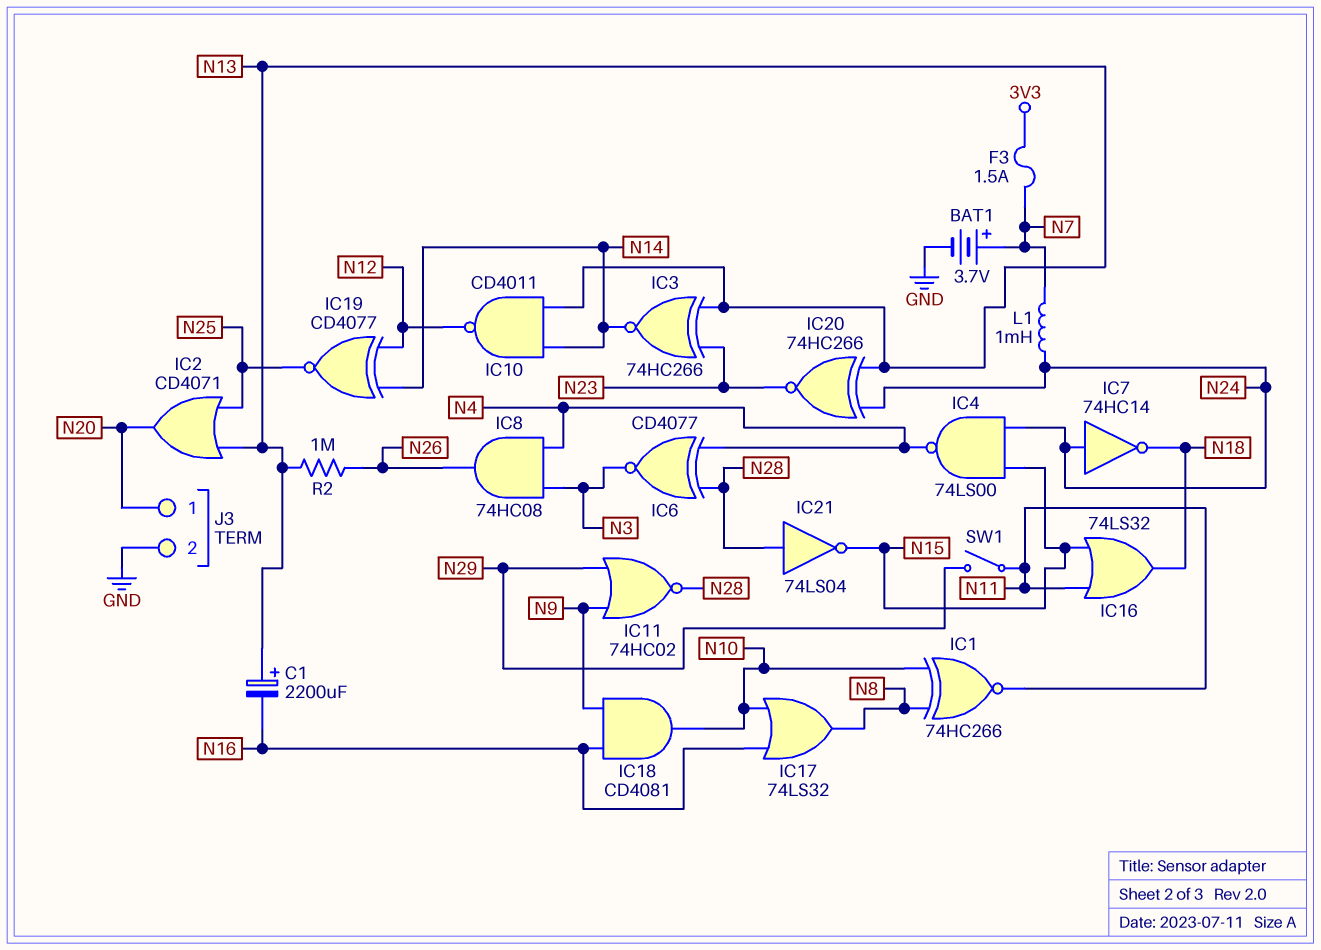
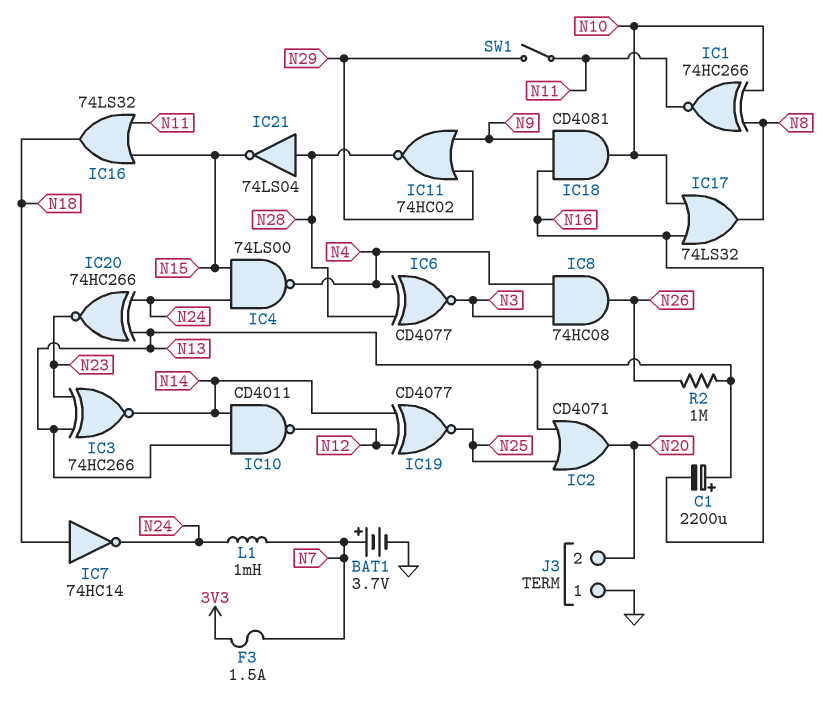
IC7: NOT 74HC14 (in N24, out N18) -> NOT 74HC14 (in N18, out N24)
J3 pin 1: N20 -> GND
J3 pin 2: GND -> N20

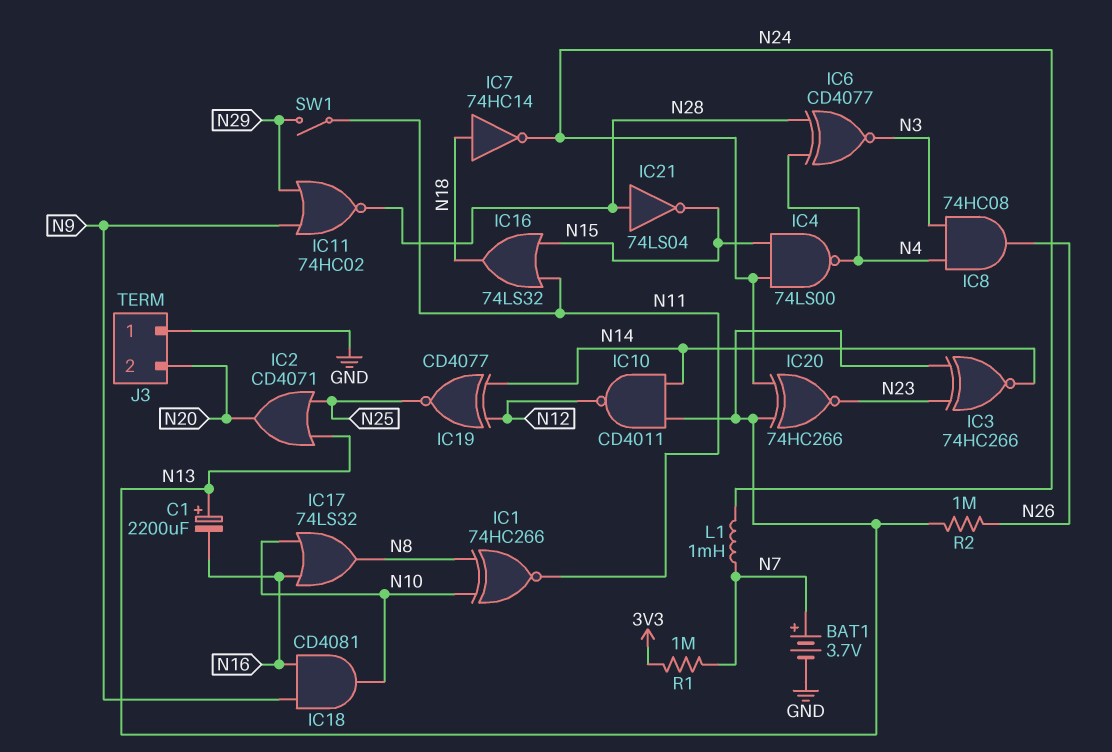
F3: 1.5A (3V3, N7) -> none
R1: none -> 1M (3V3, N7)

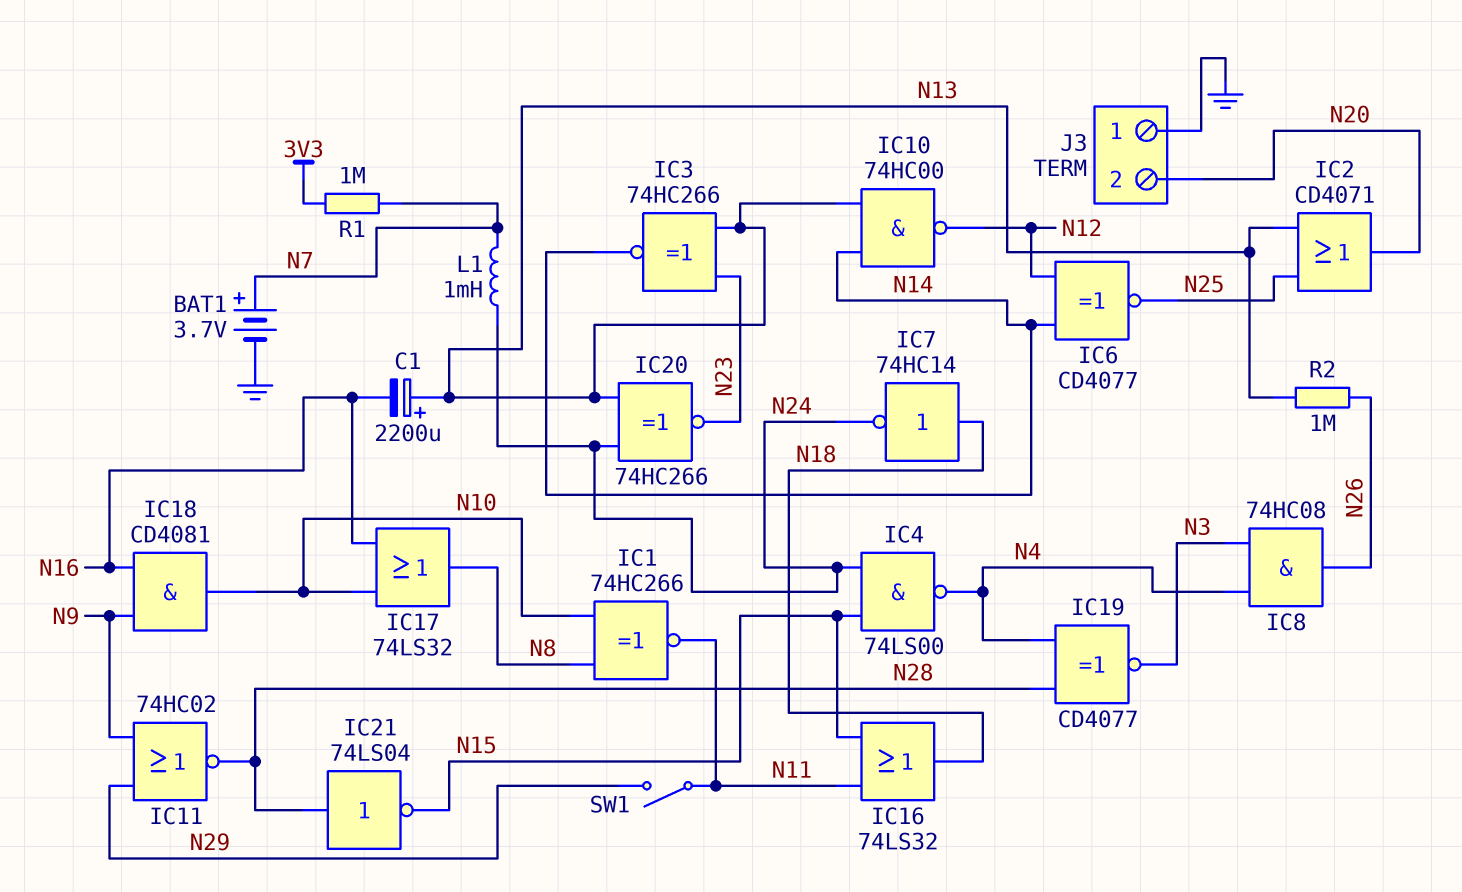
IC6: XNOR CD4077 (in N4, in N28, out N3) -> XNOR CD4077 (in N12, in N14, out N25)
IC10: NAND CD4011 (in N13, in N14, out N12) -> NAND 74HC00 (in N13, in N14, out N12)
IC19: XNOR CD4077 (in N12, in N14, out N25) -> XNOR CD4077 (in N4, in N28, out N3)

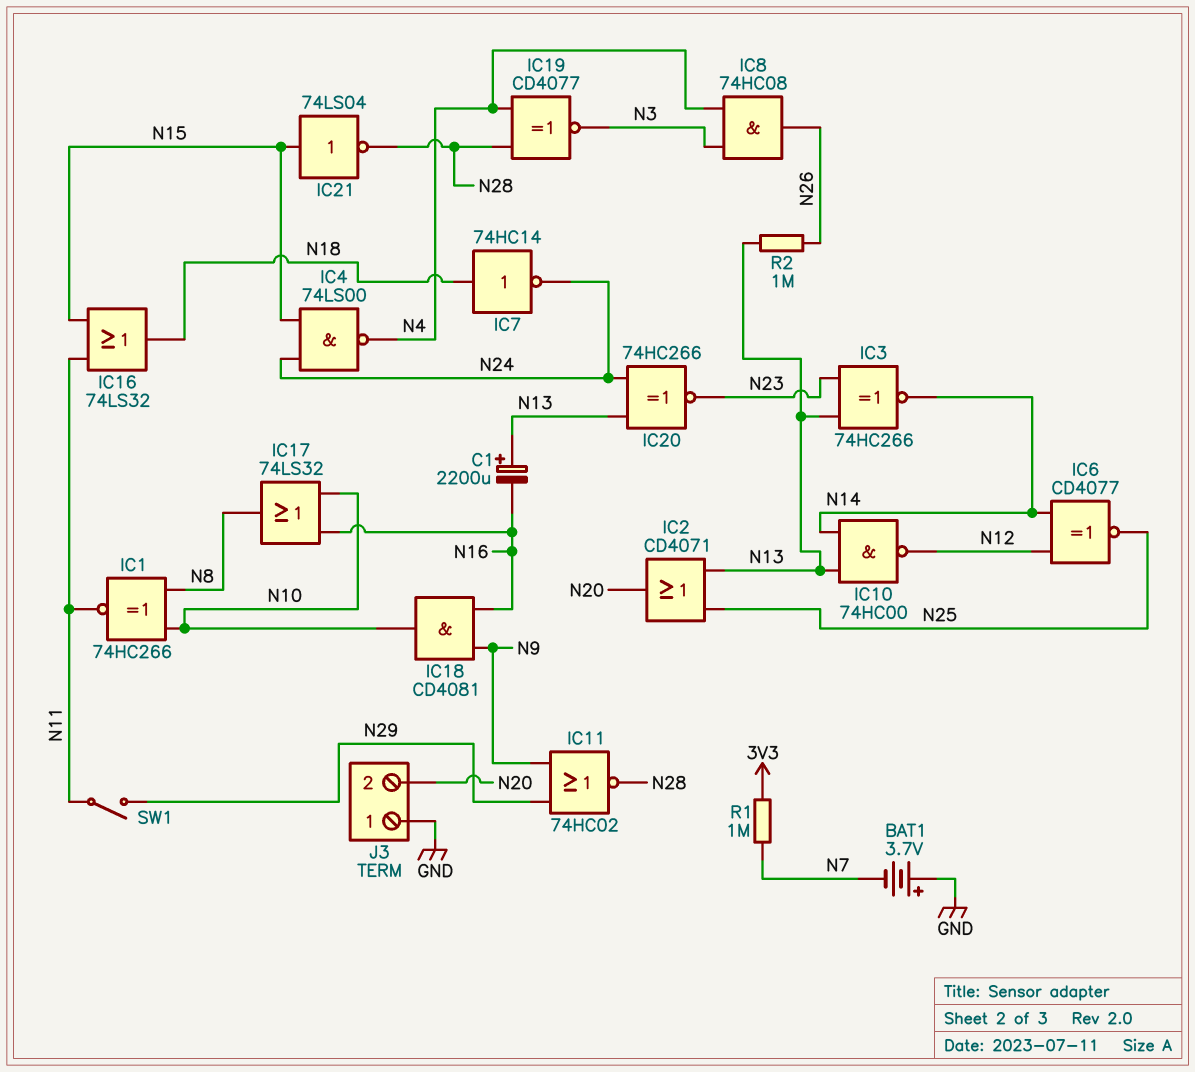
BAT1: 3.7V (plus N7, minus GND) -> 3.7V (plus GND, minus N7)
IC21: NOT 74LS04 (in N28, out N15) -> NOT 74LS04 (in N15, out N28)
L1: 1mH (N7, N24) -> none

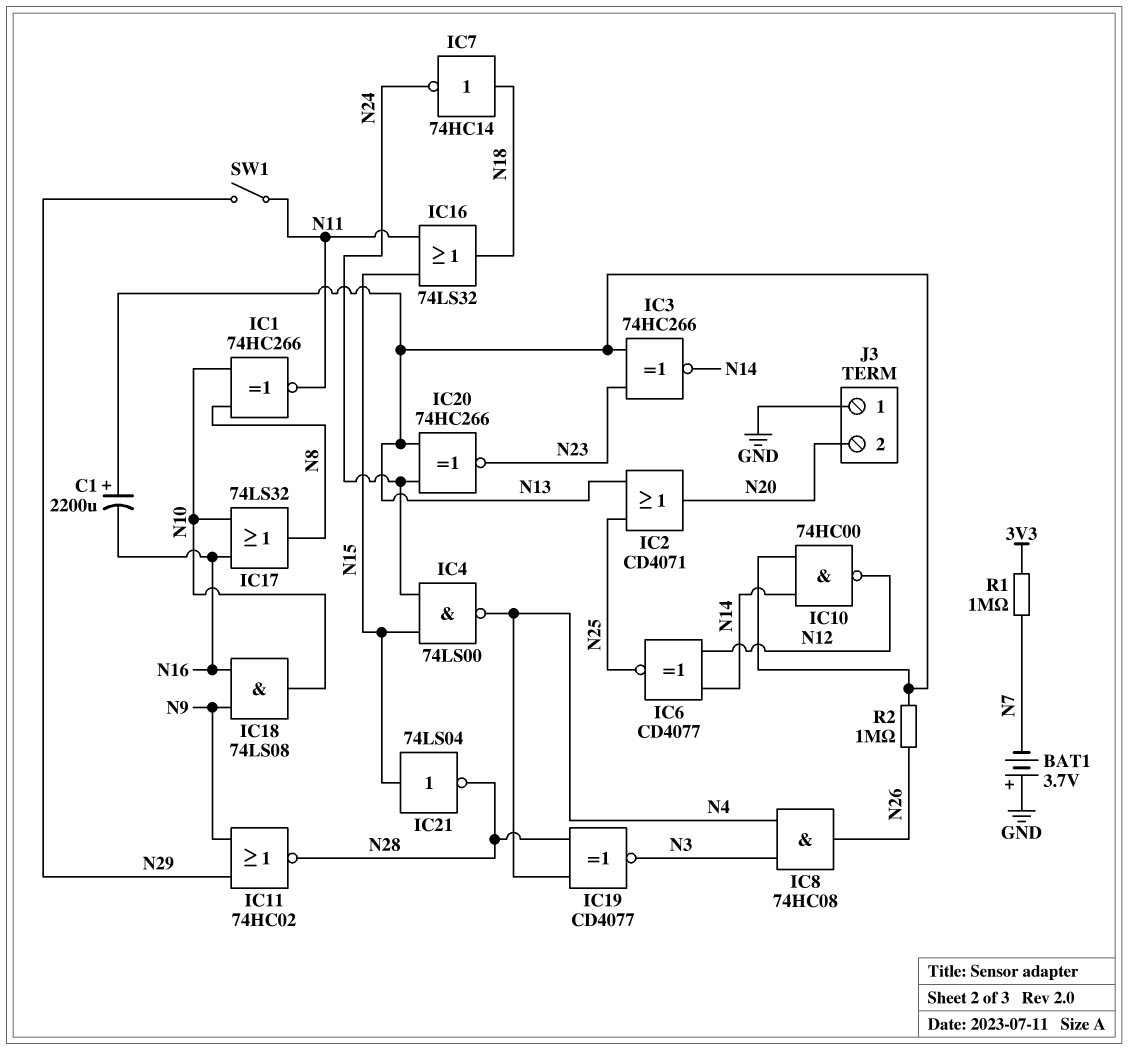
IC18: AND CD4081 (in N9, in N16, out N10) -> AND 74LS08 (in N9, in N16, out N10)

